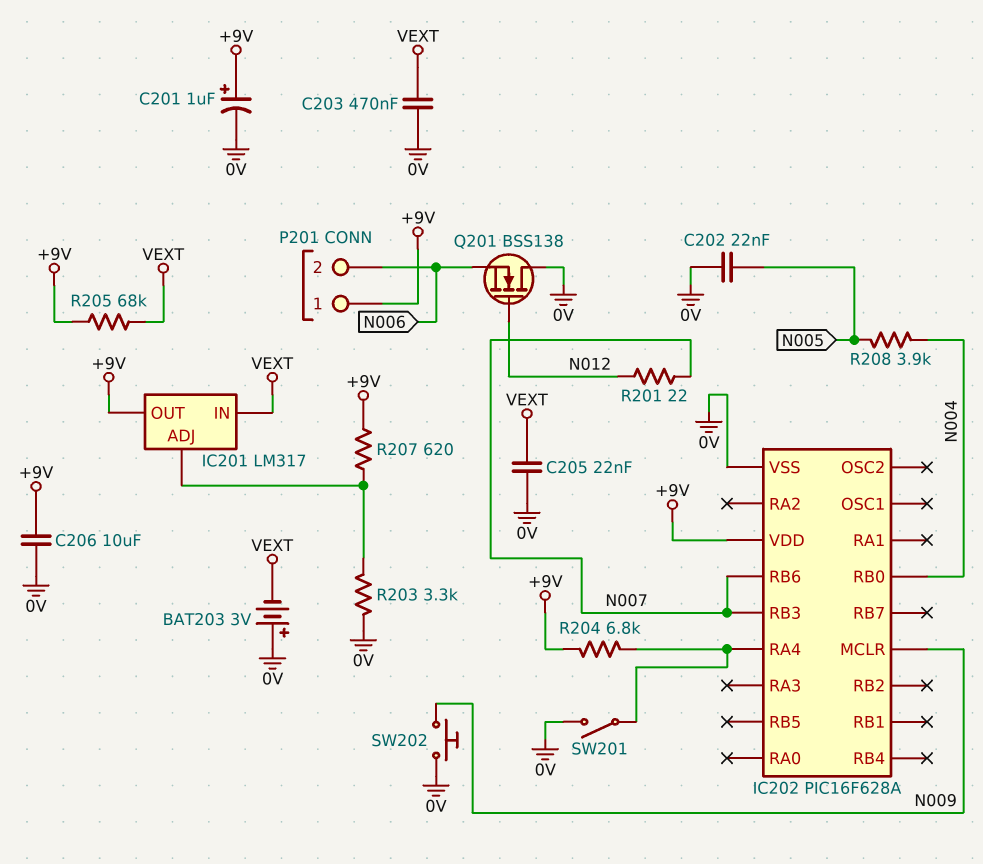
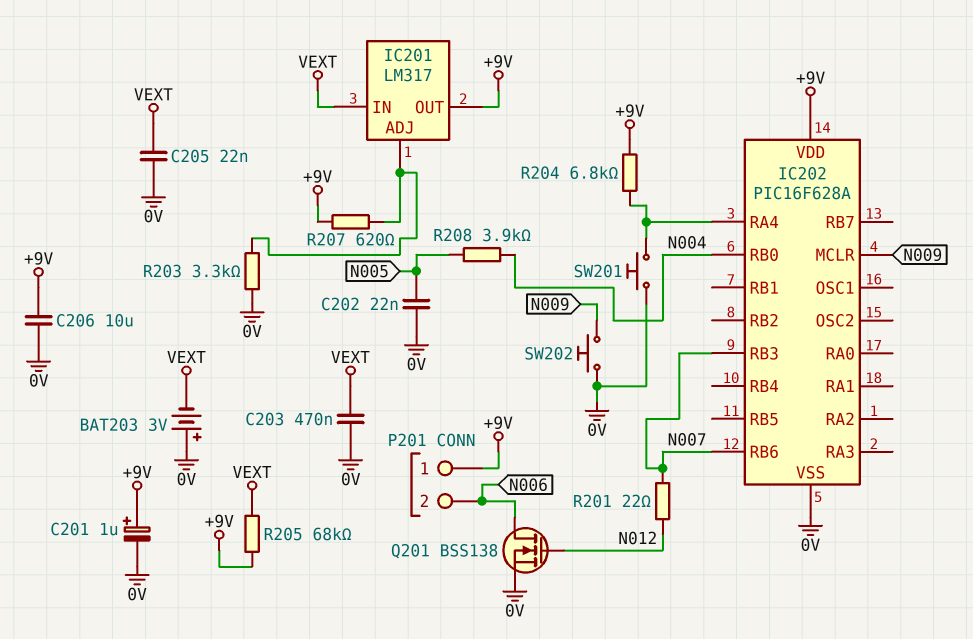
Q201: NMOS BSS138 (G N012, D 0V, S N006) -> NMOS BSS138 (G N012, D N006, S 0V)
SW201: switch (0V, IC202/RA4) -> button (0V, IC202/RA4)

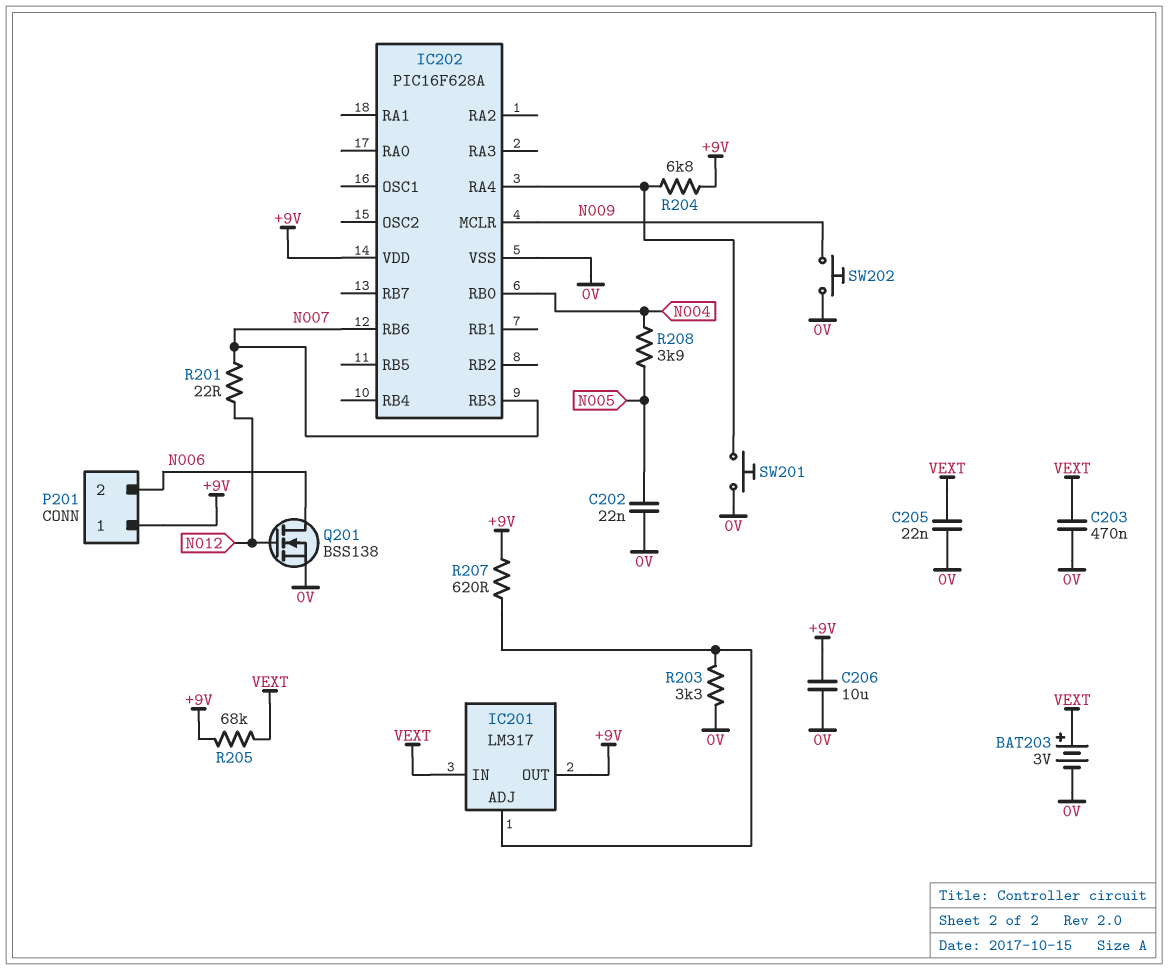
BAT203: 3V (plus 0V, minus VEXT) -> 3V (plus VEXT, minus 0V)
C201: 1uF (plus +9V, minus 0V) -> none

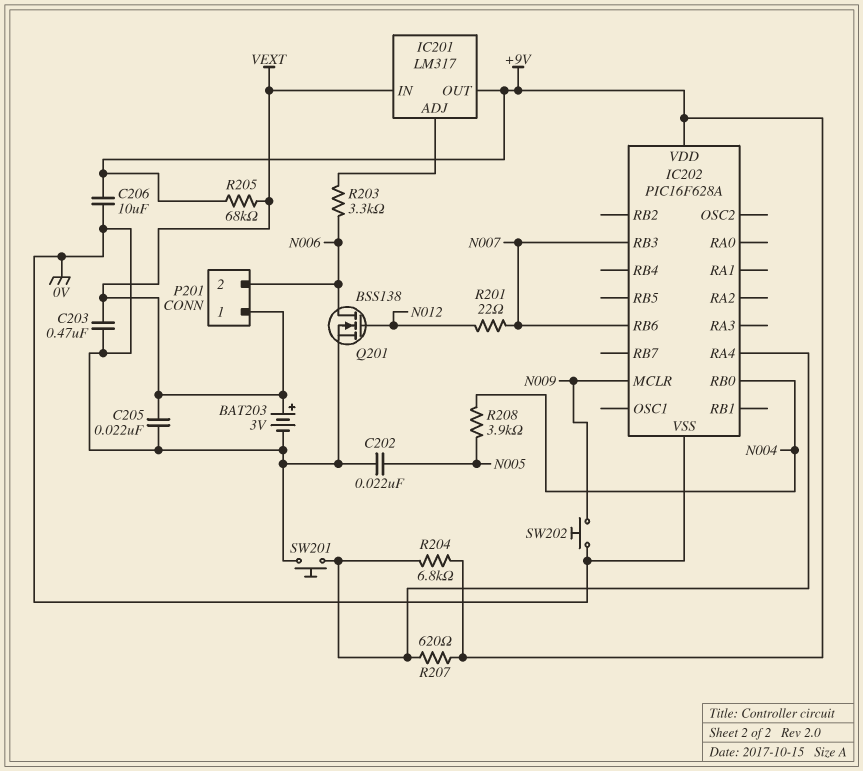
P201 pin 1: +9V -> VEXT
R203: 3.3k (0V, IC201/ADJ) -> 3.3k (IC201/ADJ, N006)
R207: 620 (+9V, IC201/ADJ) -> 620 (+9V, IC202/RA4)

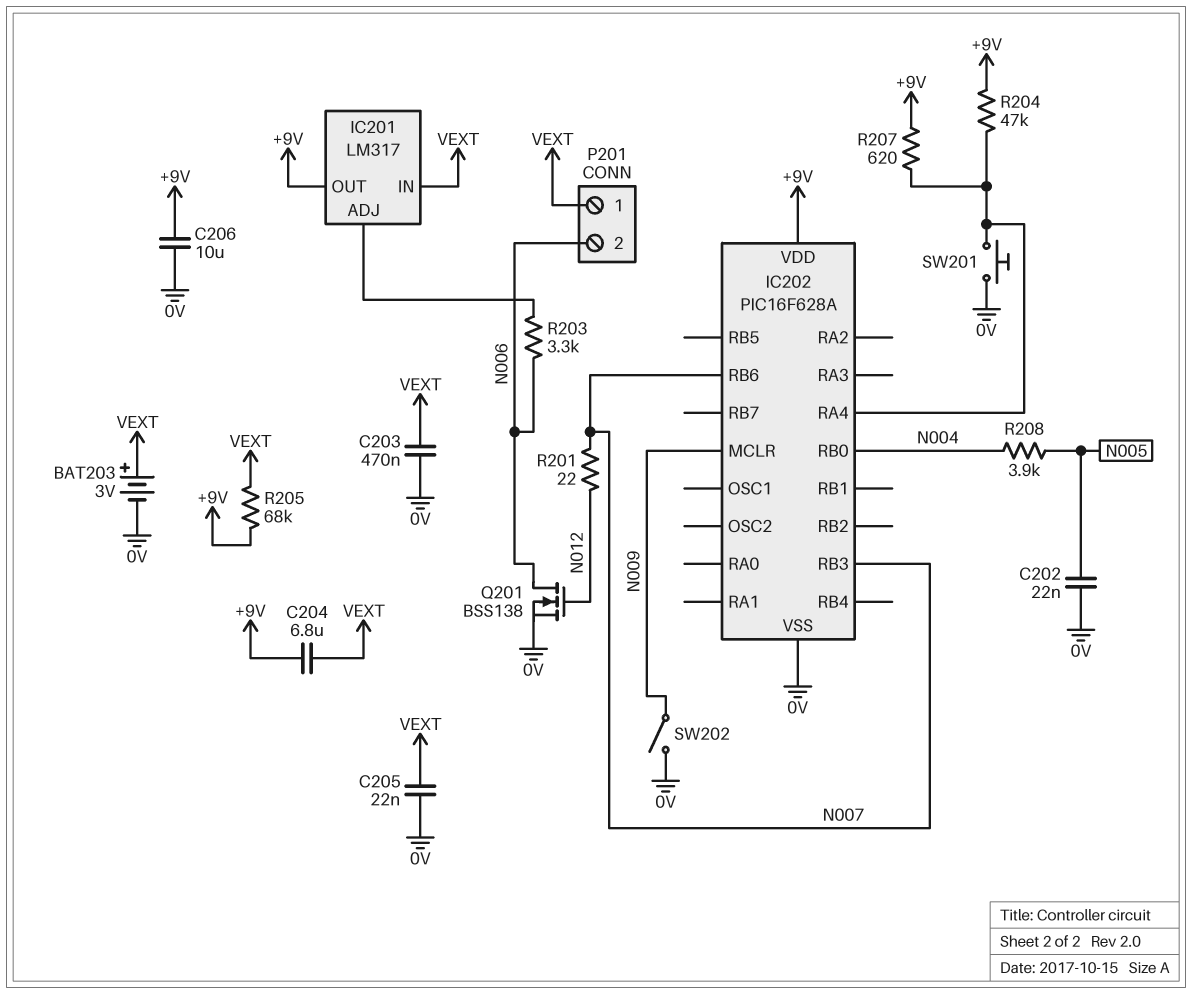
C204: none -> 6.8uF (+9V, VEXT)
R204: 6.8k (+9V, IC202/RA4) -> 47k (+9V, IC202/RA4)
SW202: button (0V, N009) -> switch (0V, N009)

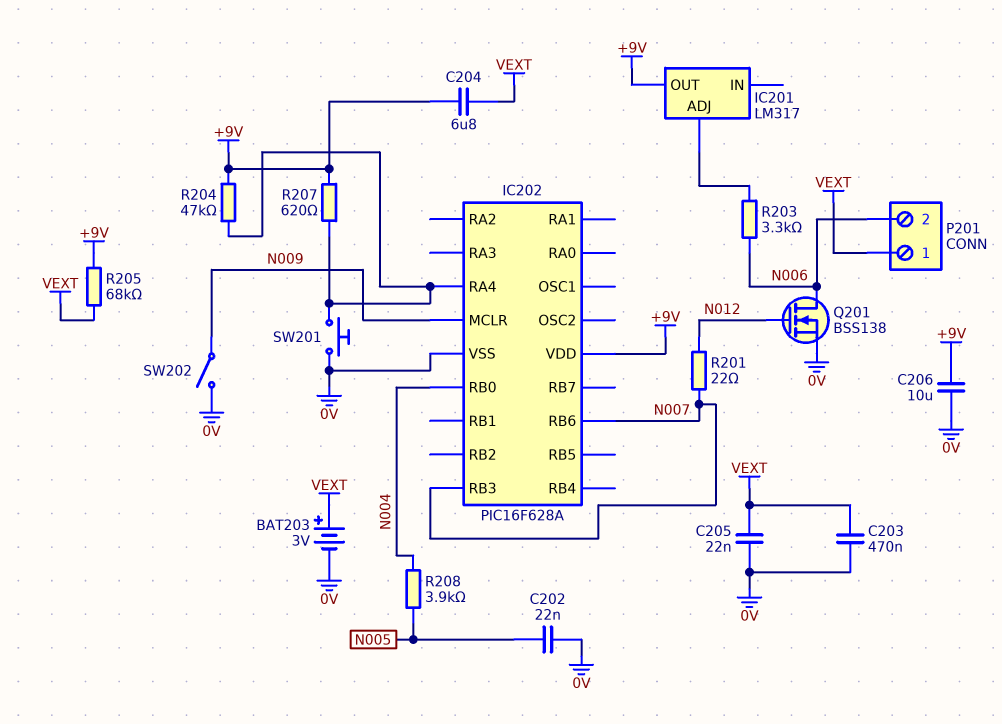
IC201 pin IN: VEXT -> none

